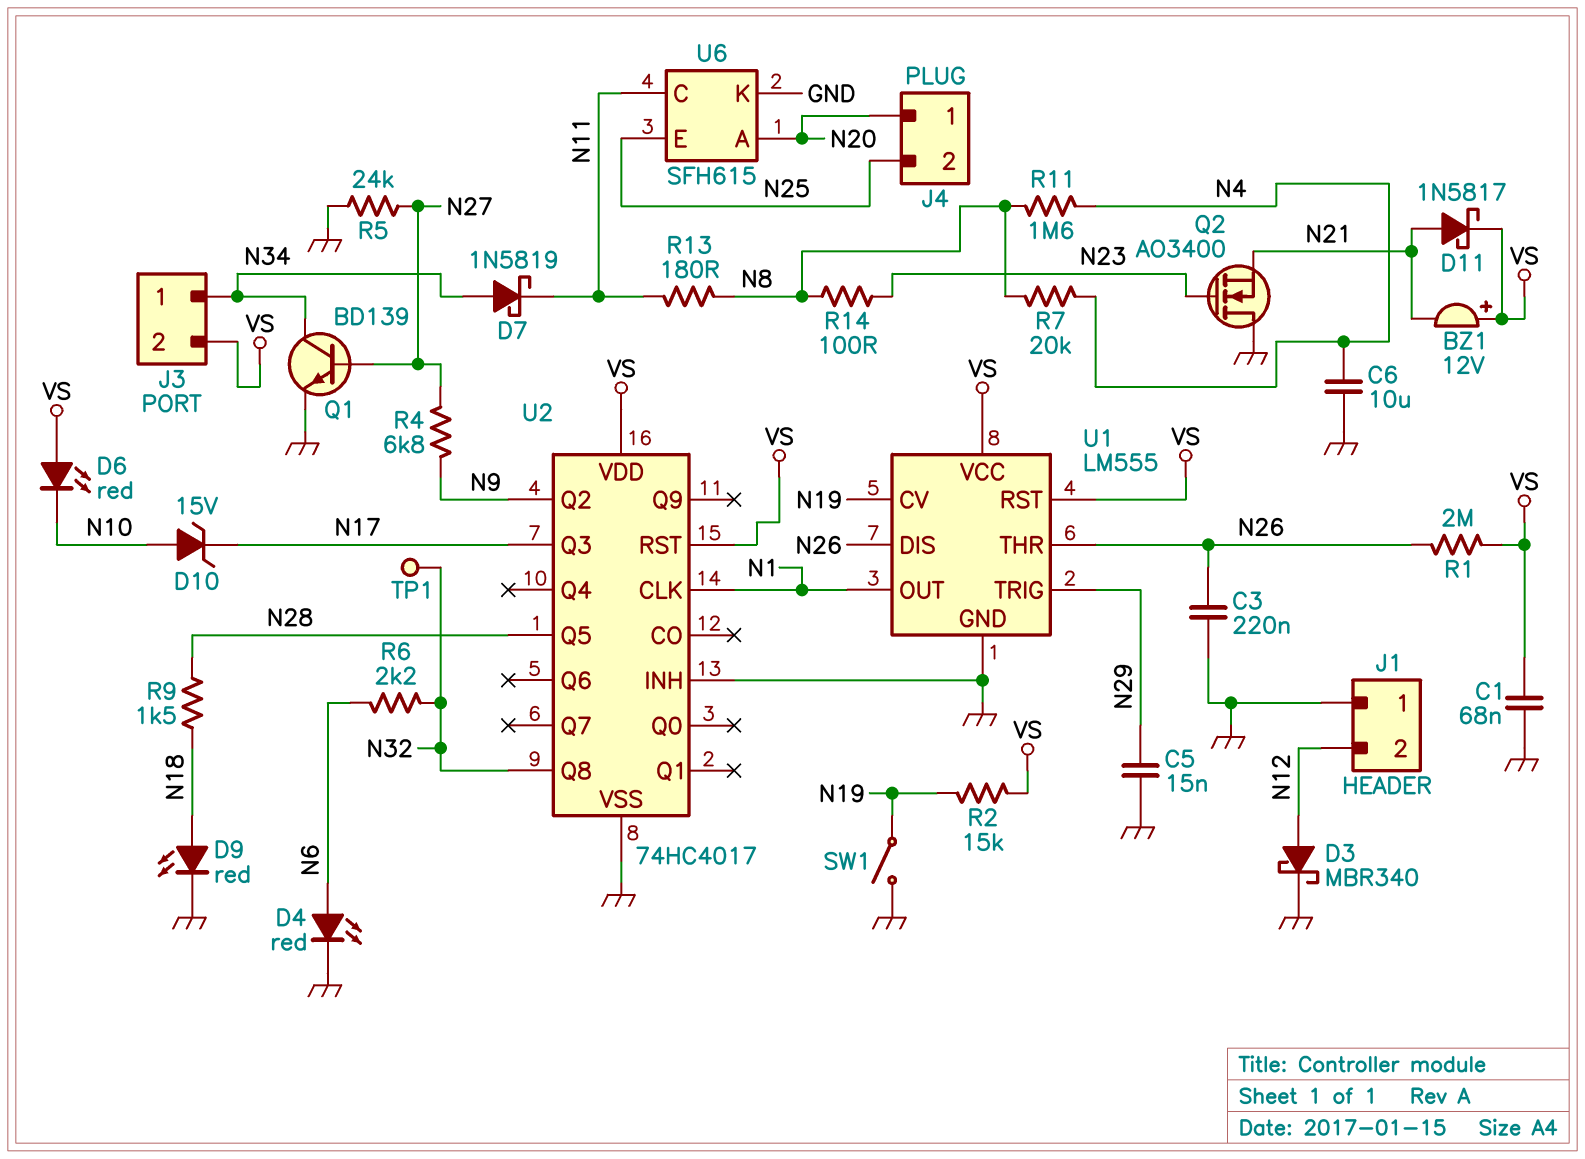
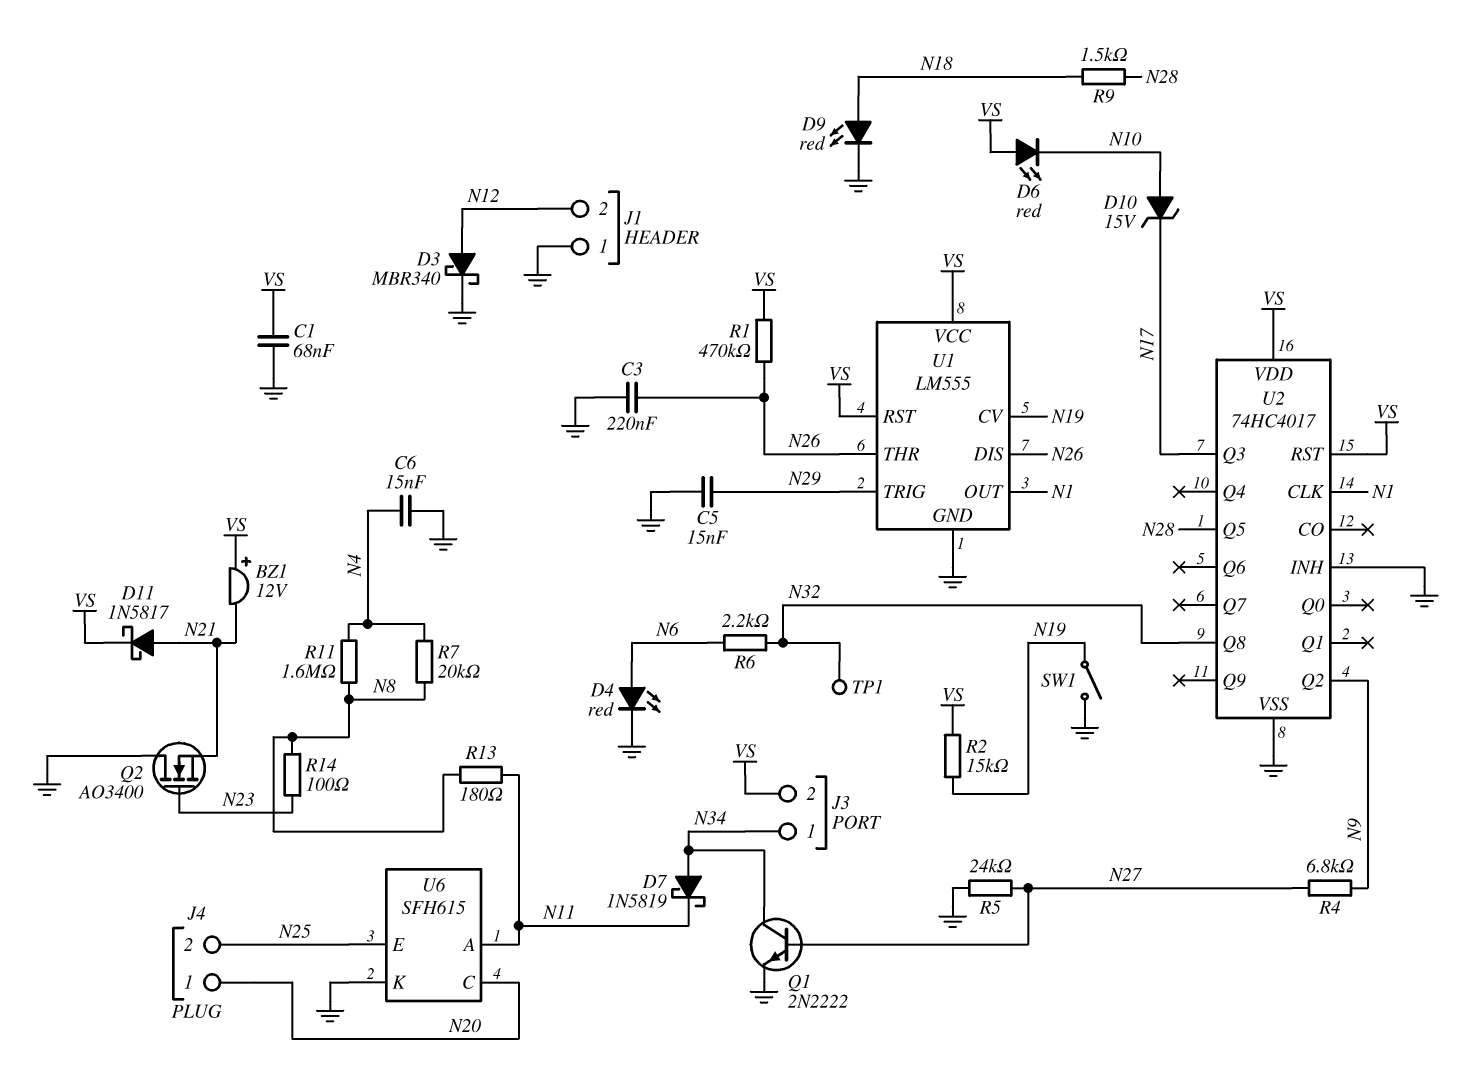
C6: 10uF (GND, N4) -> 15nF (GND, N4)
Q1: NPN BD139 (B N27, C N34, E GND) -> NPN 2N2222 (B N27, C N34, E GND)
R1: 2M (N26, VS) -> 470k (N26, VS)
U6 pin A: N20 -> N11
U6 pin C: N11 -> N20

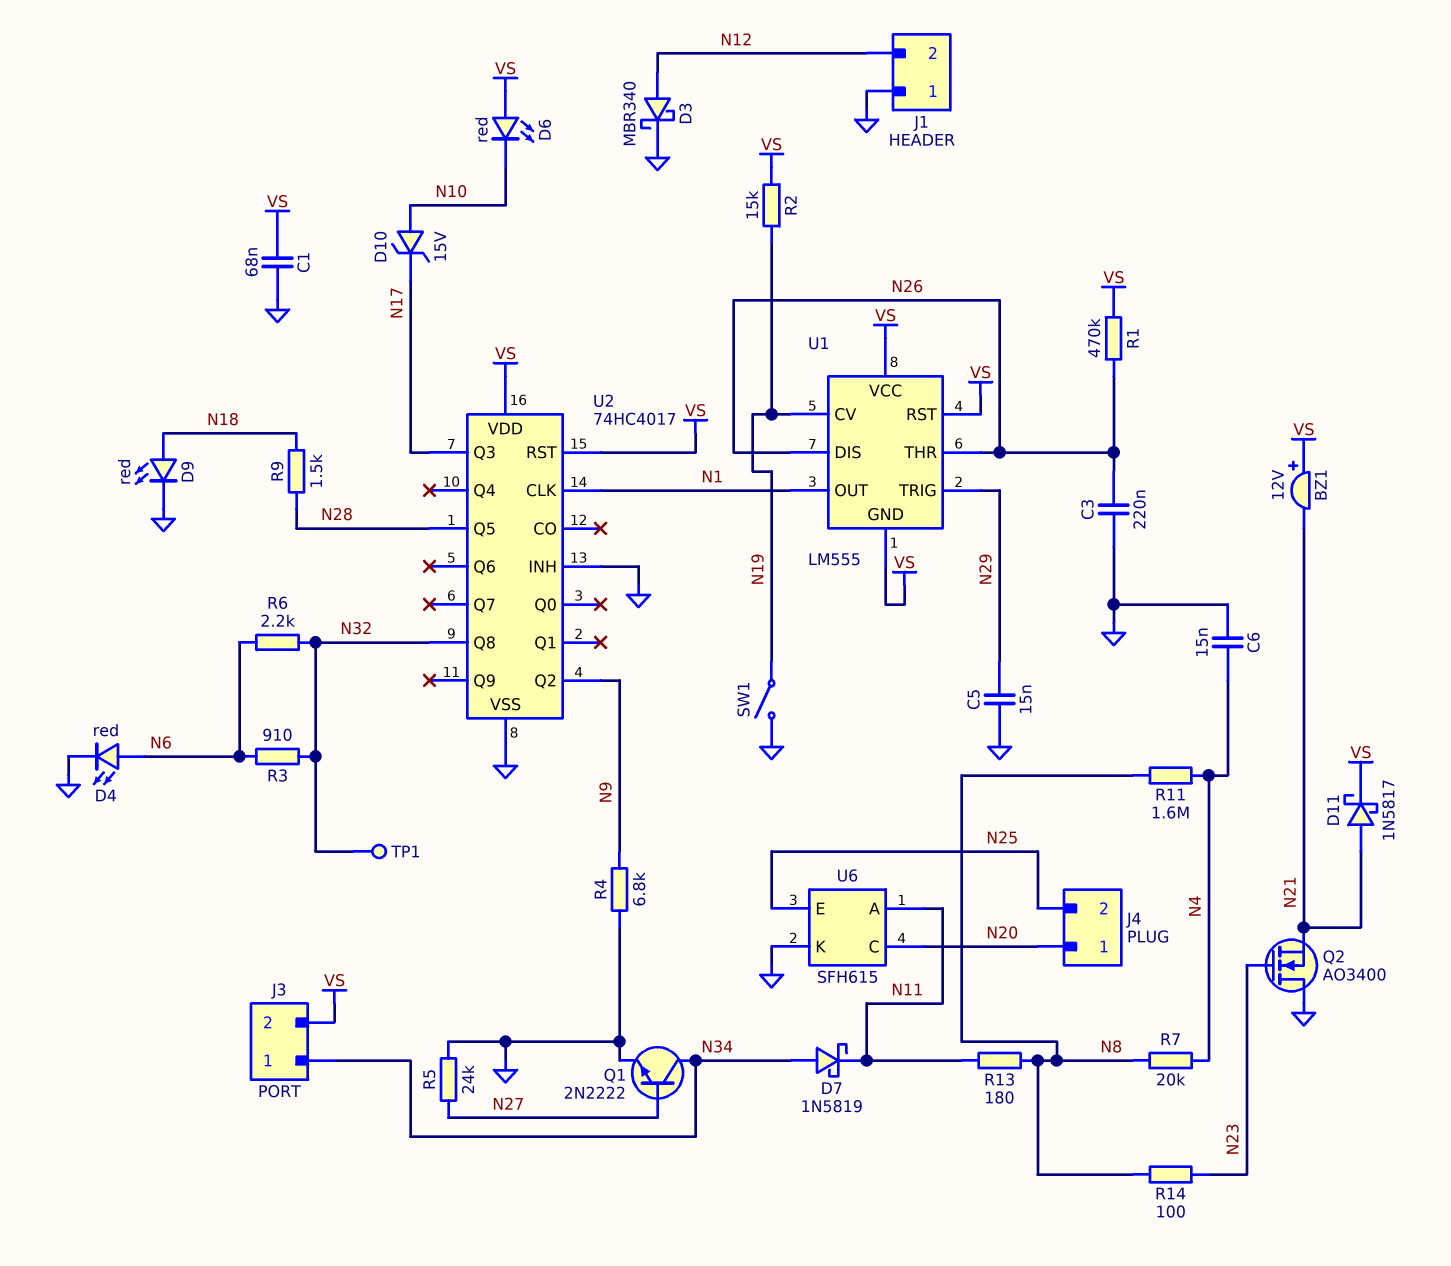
R3: none -> 910 (N6, N32)
R4: 6.8k (N9, N27) -> 6.8k (GND, N9)
U1 pin GND: GND -> VS

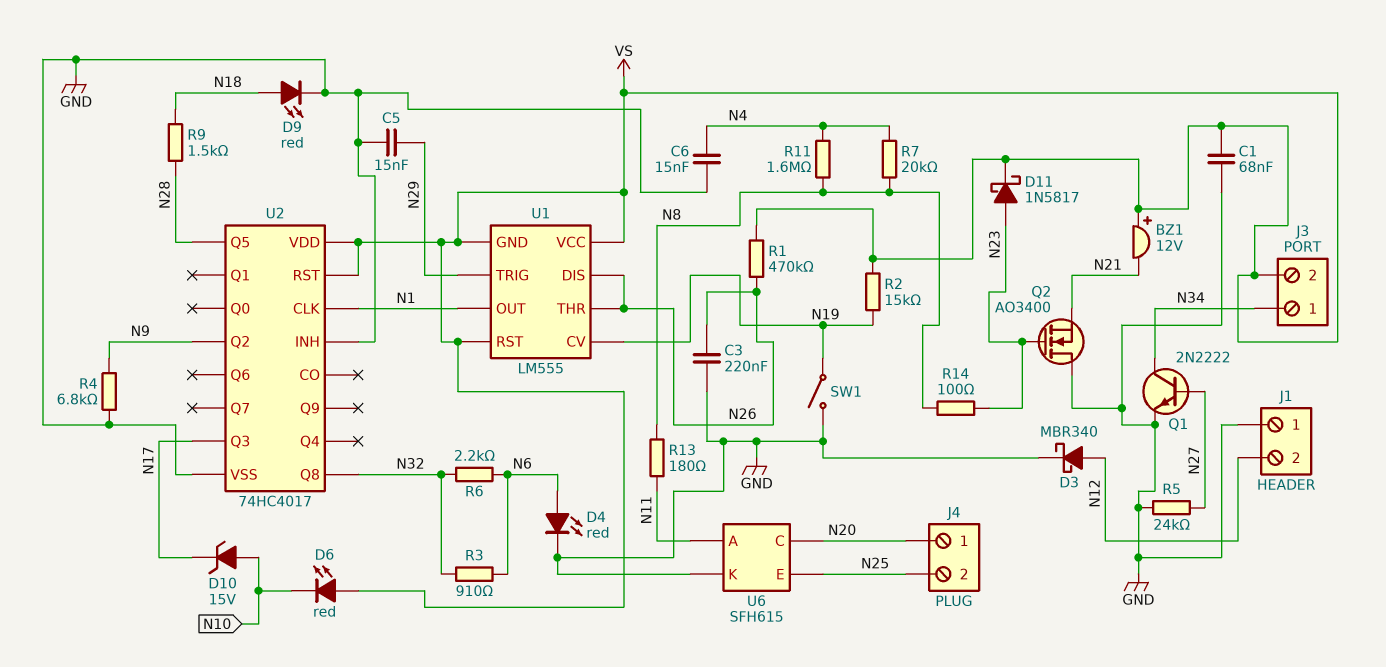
D7: schottky 1N5819 (A N34, K N11) -> none
D11: schottky 1N5817 (A N21, K VS) -> schottky 1N5817 (A N23, K VS)
TP1: test point (N32) -> none

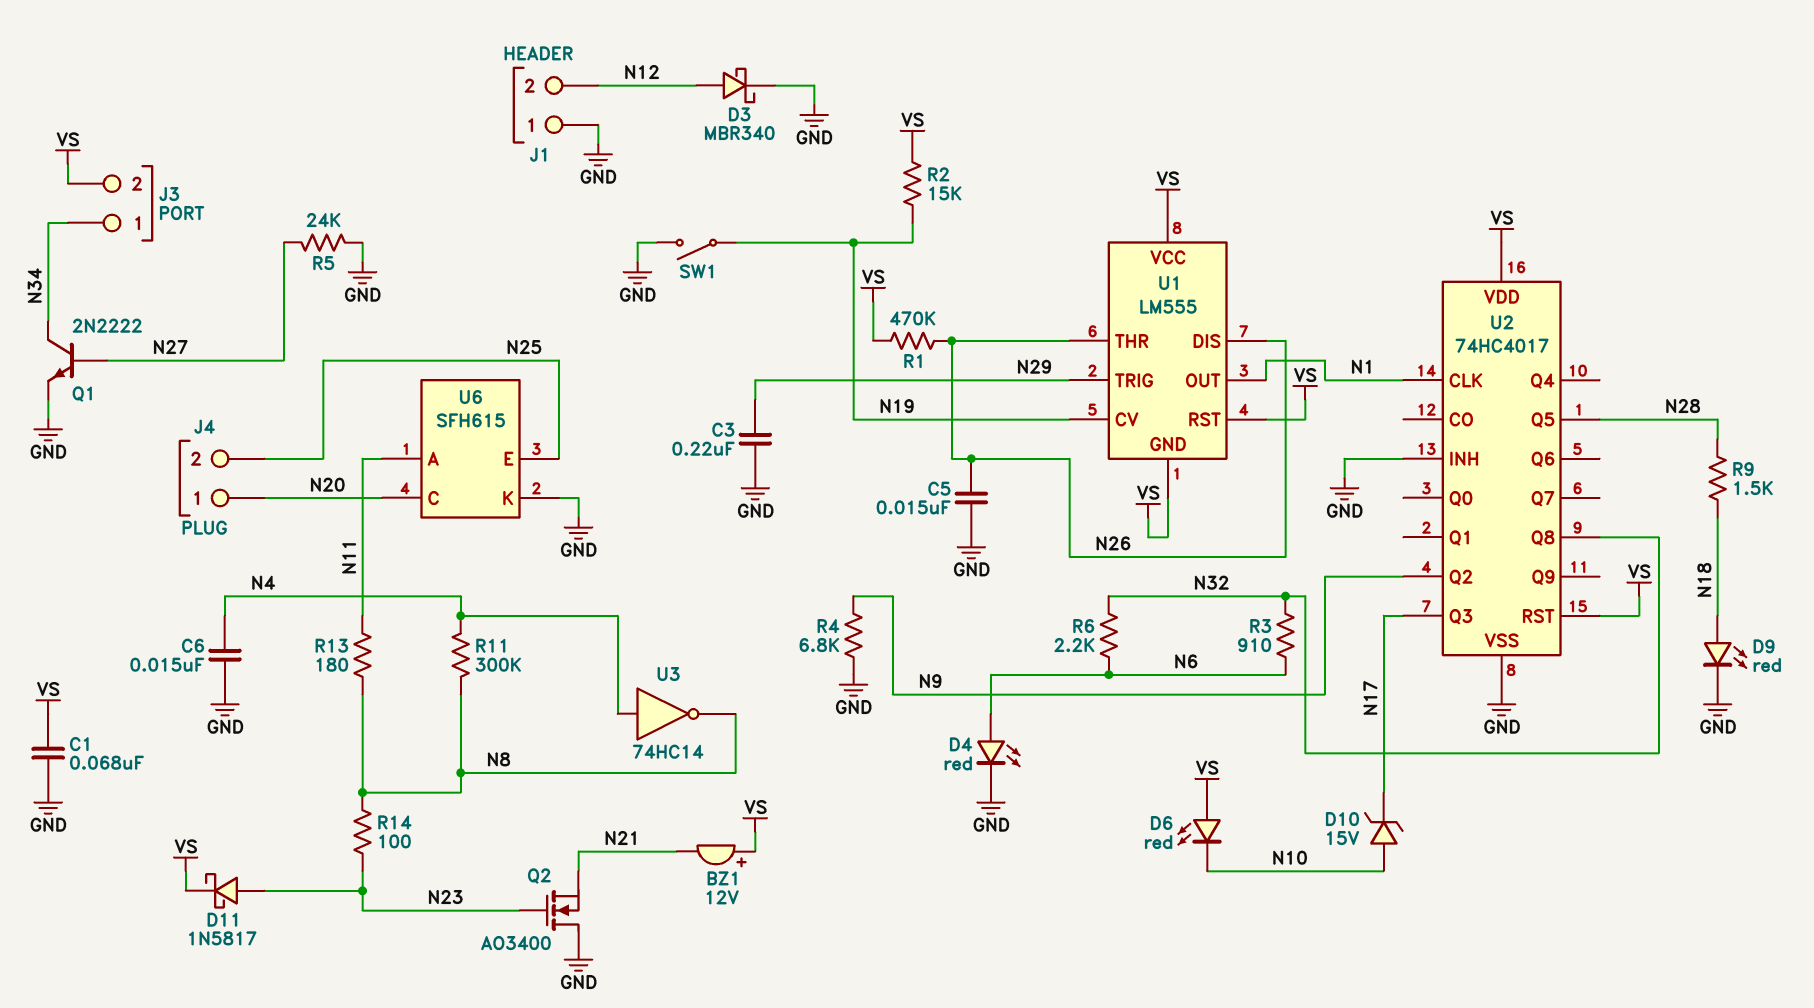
C3: 220nF (GND, N26) -> 220nF (GND, N29)
C5: 15nF (GND, N29) -> 15nF (GND, N26)
R7: 20k (N4, N8) -> none
R11: 1.6M (N4, N8) -> 300k (N4, N8)
U3: none -> NOT 74HC14 (in N4, out N8)

